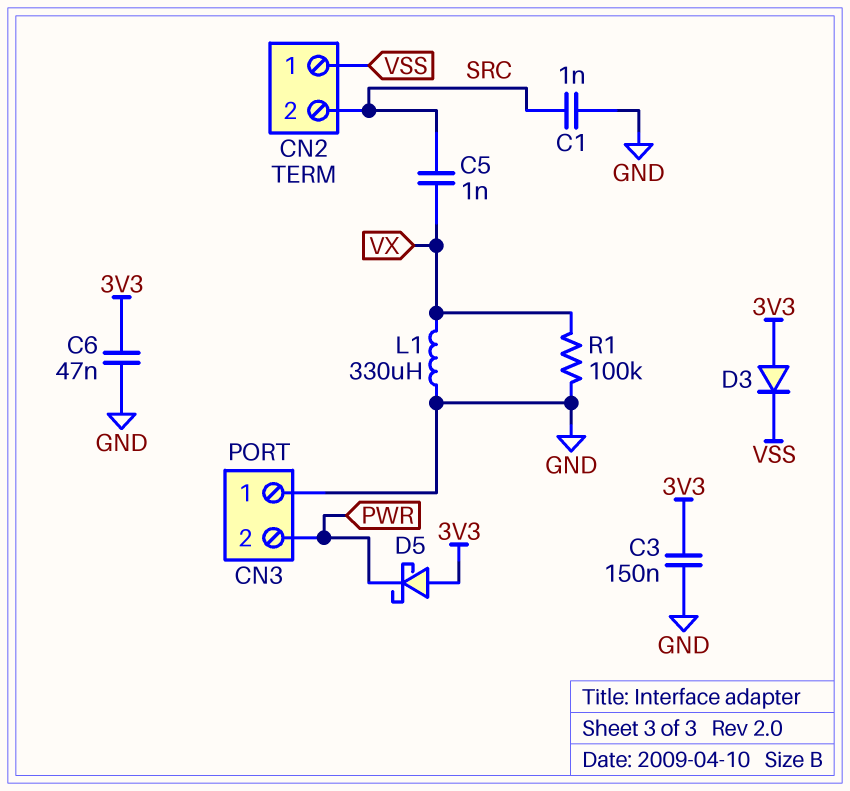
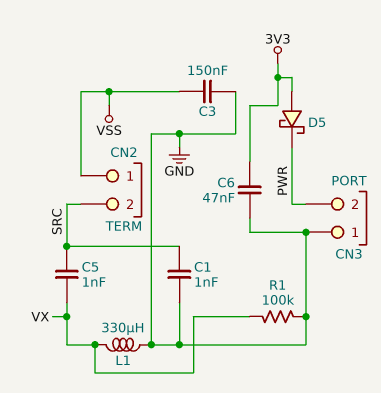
C3: 150nF (3V3, GND) -> 150nF (GND, VSS)
D3: diode (A 3V3, K VSS) -> none

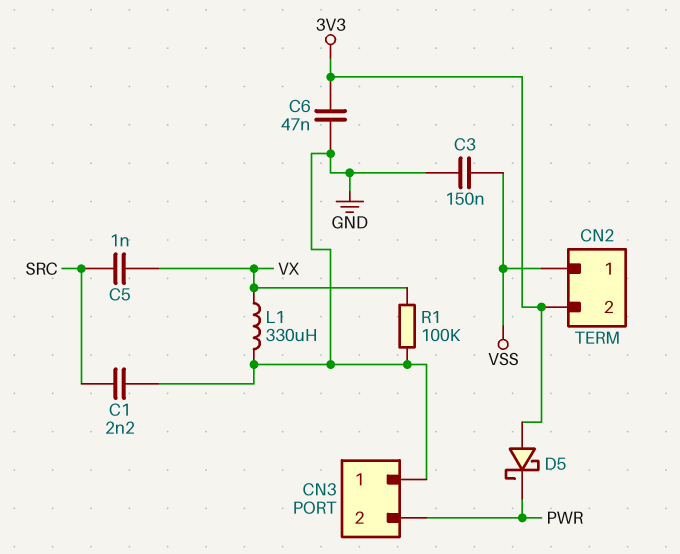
C1: 1nF (GND, SRC) -> 2.2nF (GND, SRC)
CN2 pin 2: SRC -> 3V3

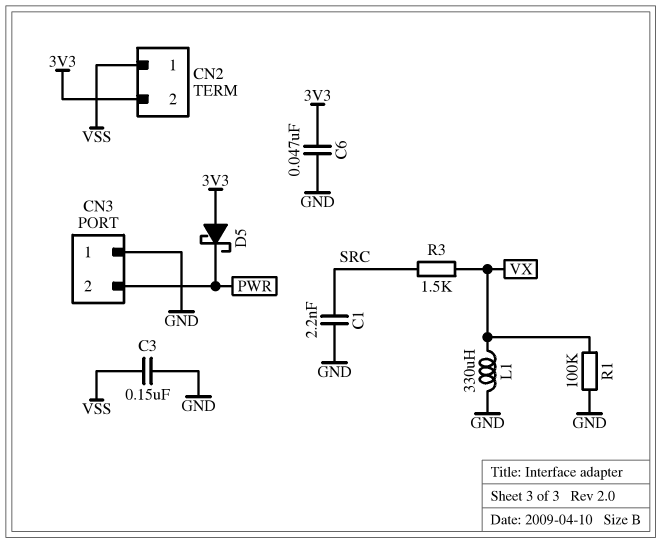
C5: 1nF (SRC, VX) -> none
R3: none -> 1.5k (SRC, VX)

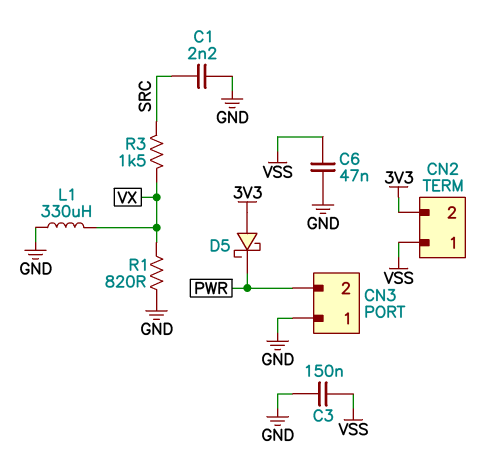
C6: 47nF (3V3, GND) -> 47nF (GND, VSS)
R1: 100k (GND, VX) -> 820 (GND, VX)

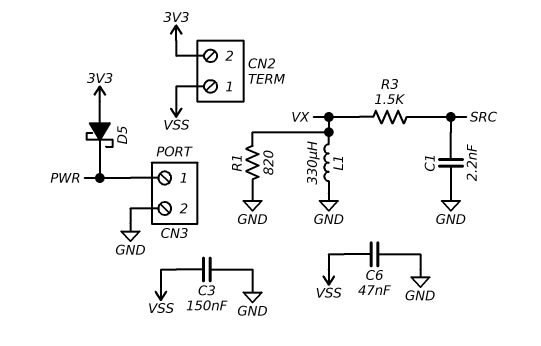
CN3 pin 1: GND -> PWR
CN3 pin 2: PWR -> GND

